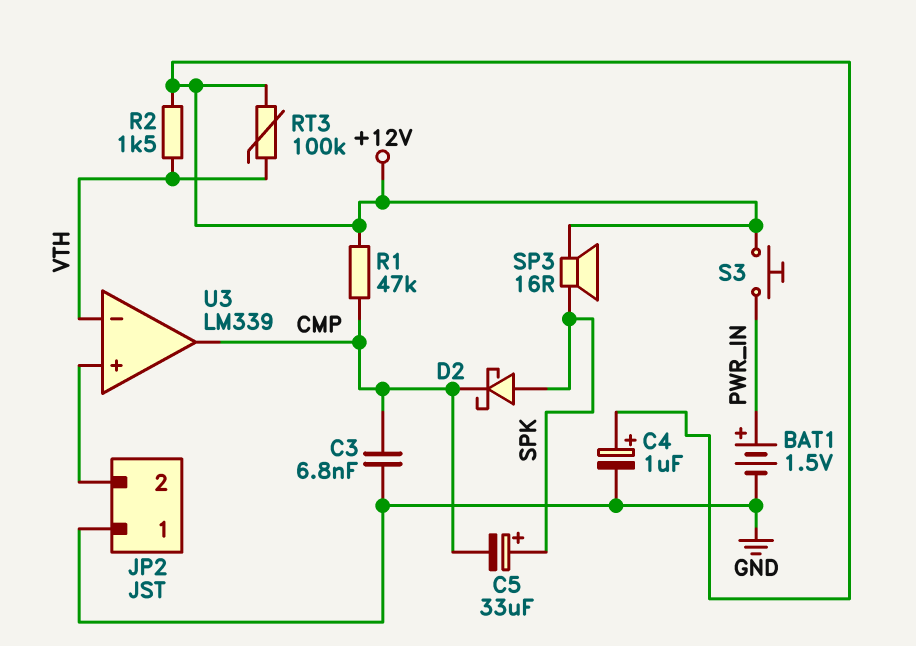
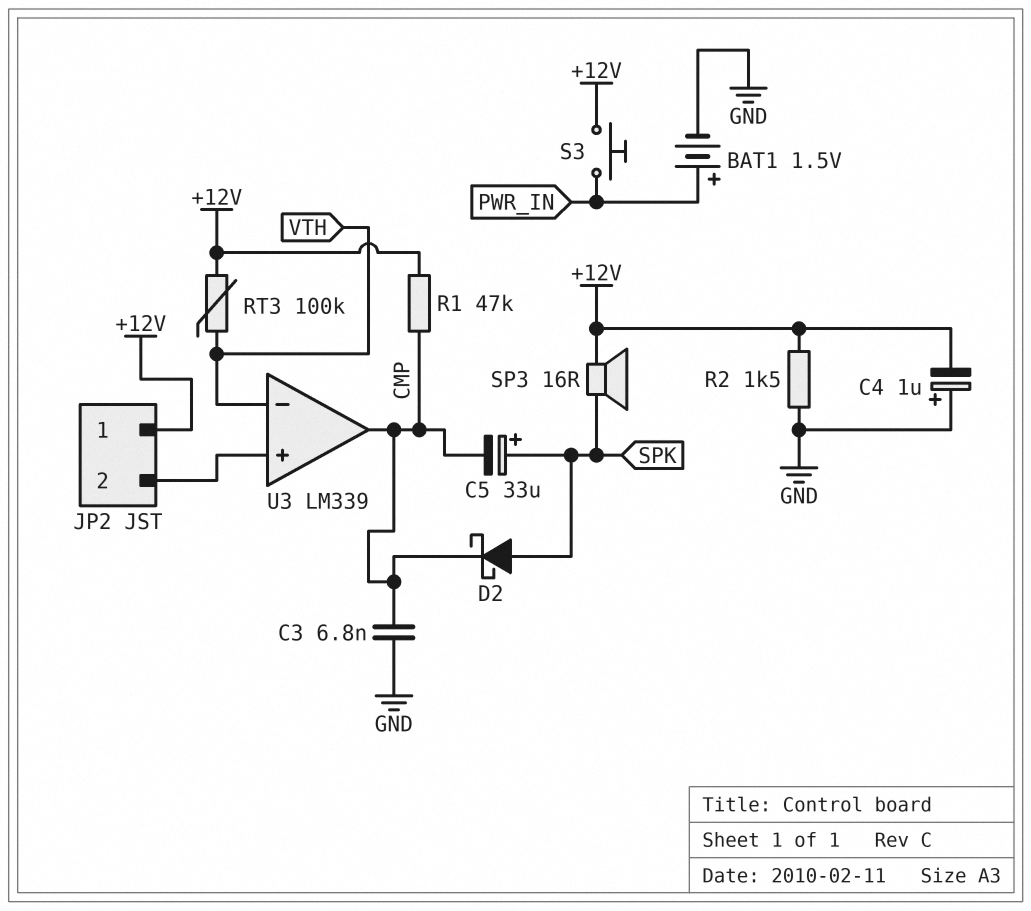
C4: 1uF (plus +12V, minus GND) -> 1uF (plus GND, minus +12V)
JP2 pin 1: GND -> +12V
R2: 1.5k (+12V, VTH) -> 1.5k (+12V, GND)

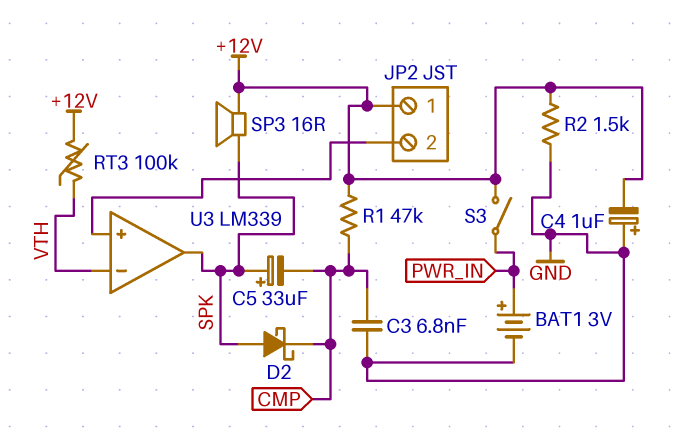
BAT1: 1.5V (plus PWR_IN, minus GND) -> 3V (plus PWR_IN, minus GND)
S3: button (+12V, PWR_IN) -> switch (+12V, PWR_IN)
U3 pin out: CMP -> SPK

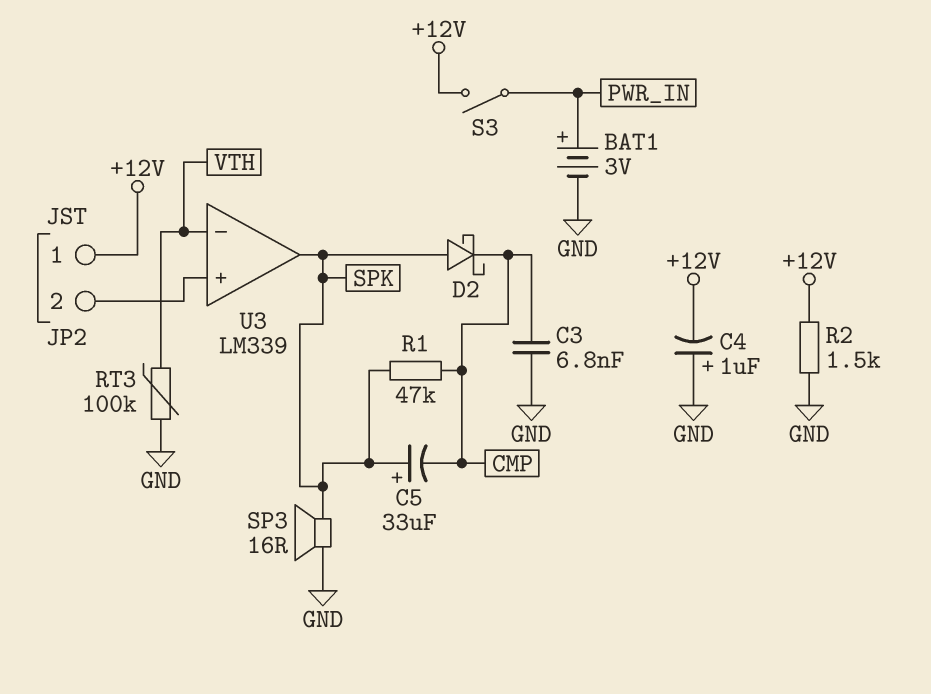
R1: 47k (+12V, CMP) -> 47k (CMP, SPK)
RT3: 100k (+12V, VTH) -> 100k (GND, VTH)
SP3: speaker 16R (+12V, SPK) -> speaker 16R (GND, SPK)

